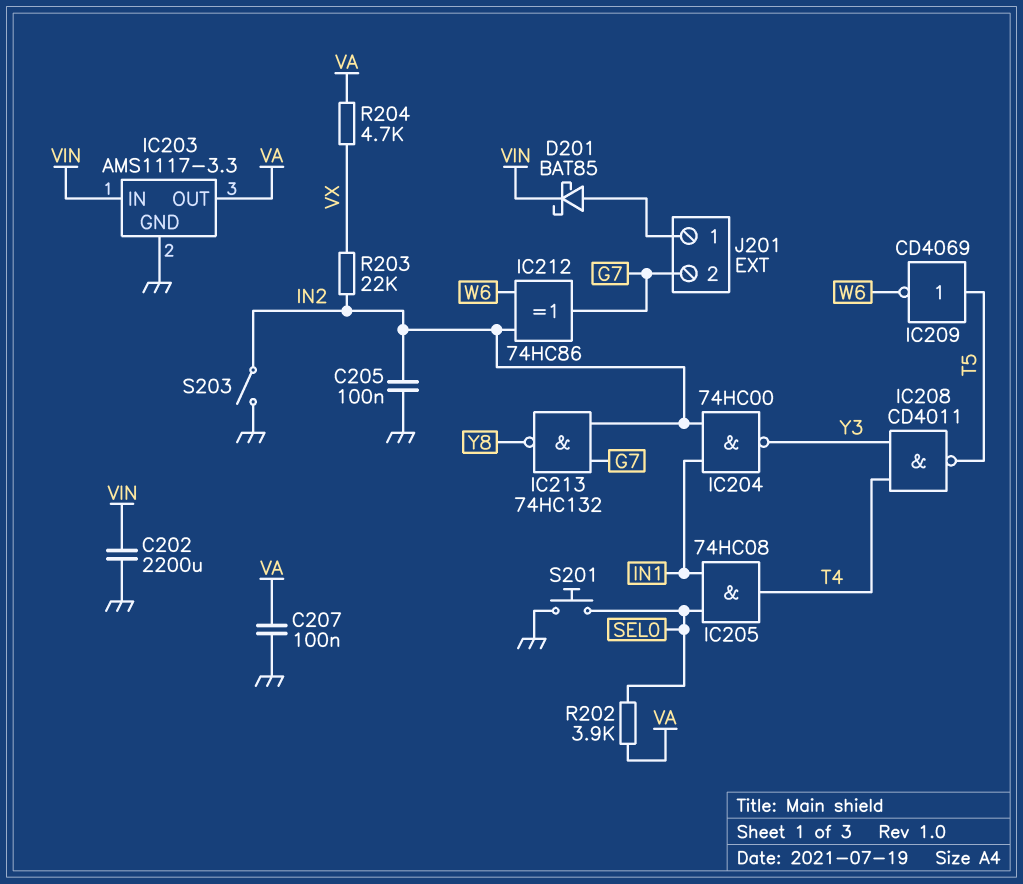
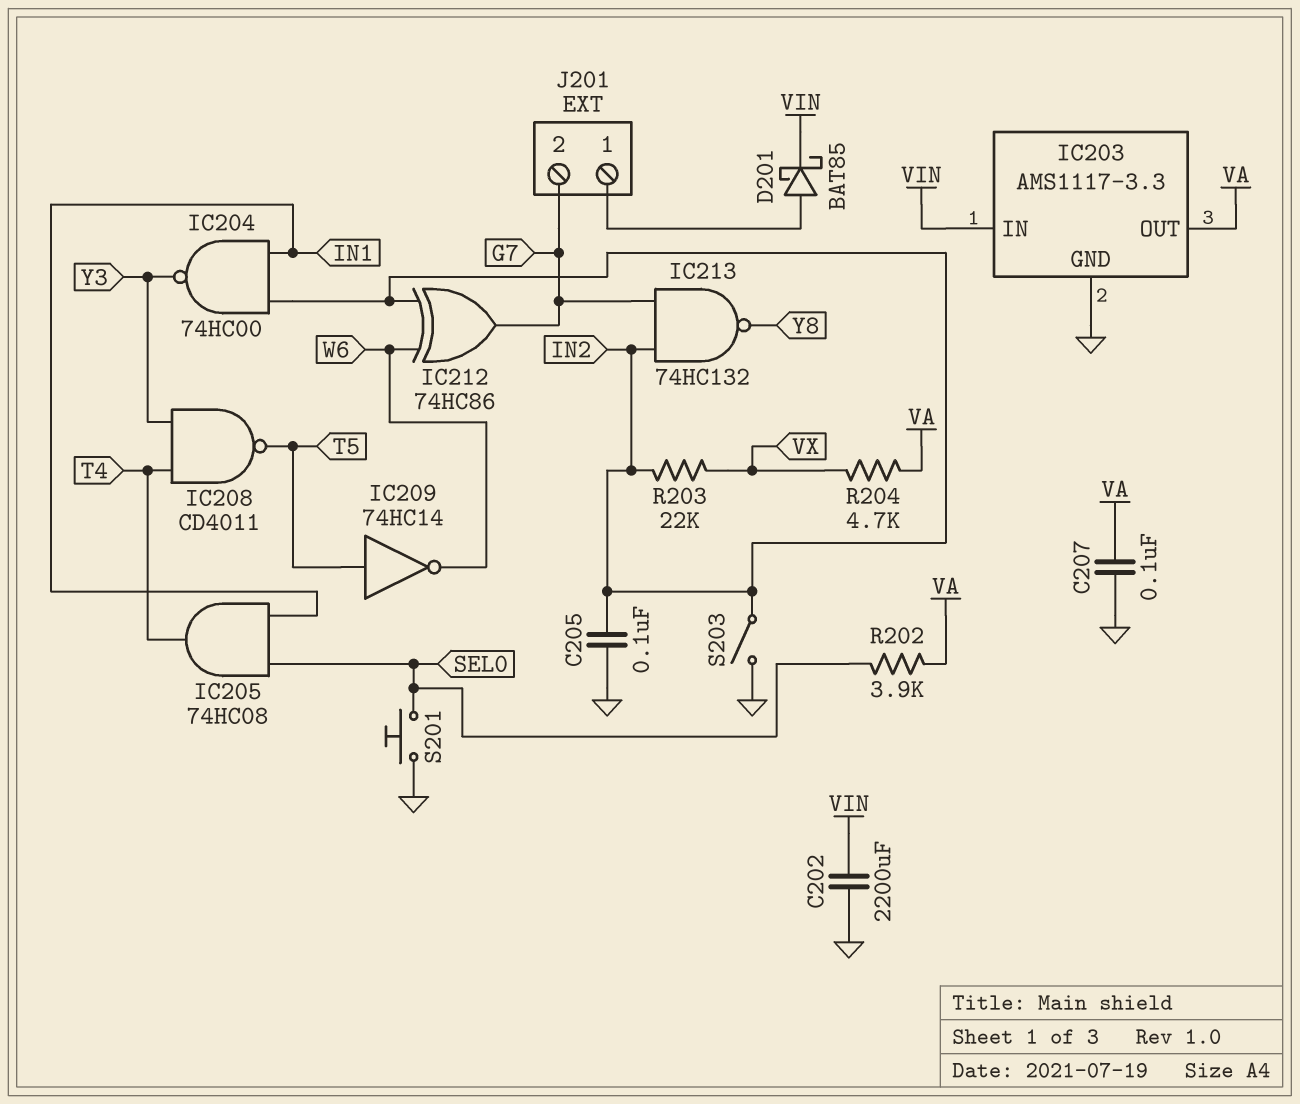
IC209: NOT CD4069 (in T5, out W6) -> NOT 74HC14 (in T5, out W6)

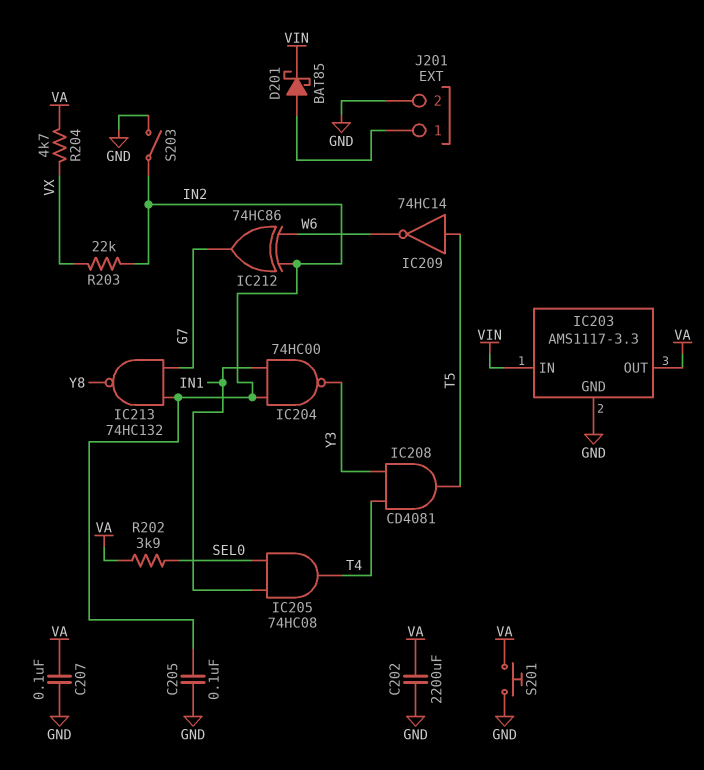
C202: 2200uF (GND, VIN) -> 2200uF (GND, VA)
IC208: NAND CD4011 (in T4, in Y3, out T5) -> AND CD4081 (in T4, in Y3, out T5)
J201 pin 2: G7 -> GND
S201: button (GND, SEL0) -> button (GND, VA)

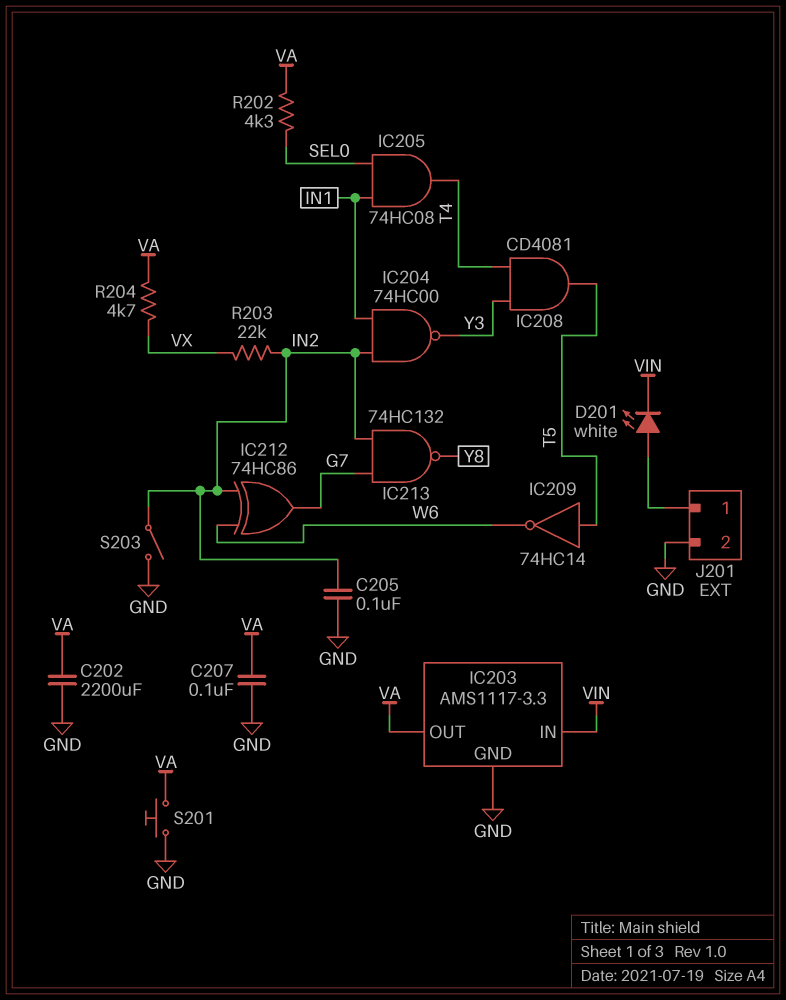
D201: schottky BAT85 (A J201/1, K VIN) -> LED white (A J201/1, K VIN)
R202: 3.9k (SEL0, VA) -> 4.3k (SEL0, VA)

